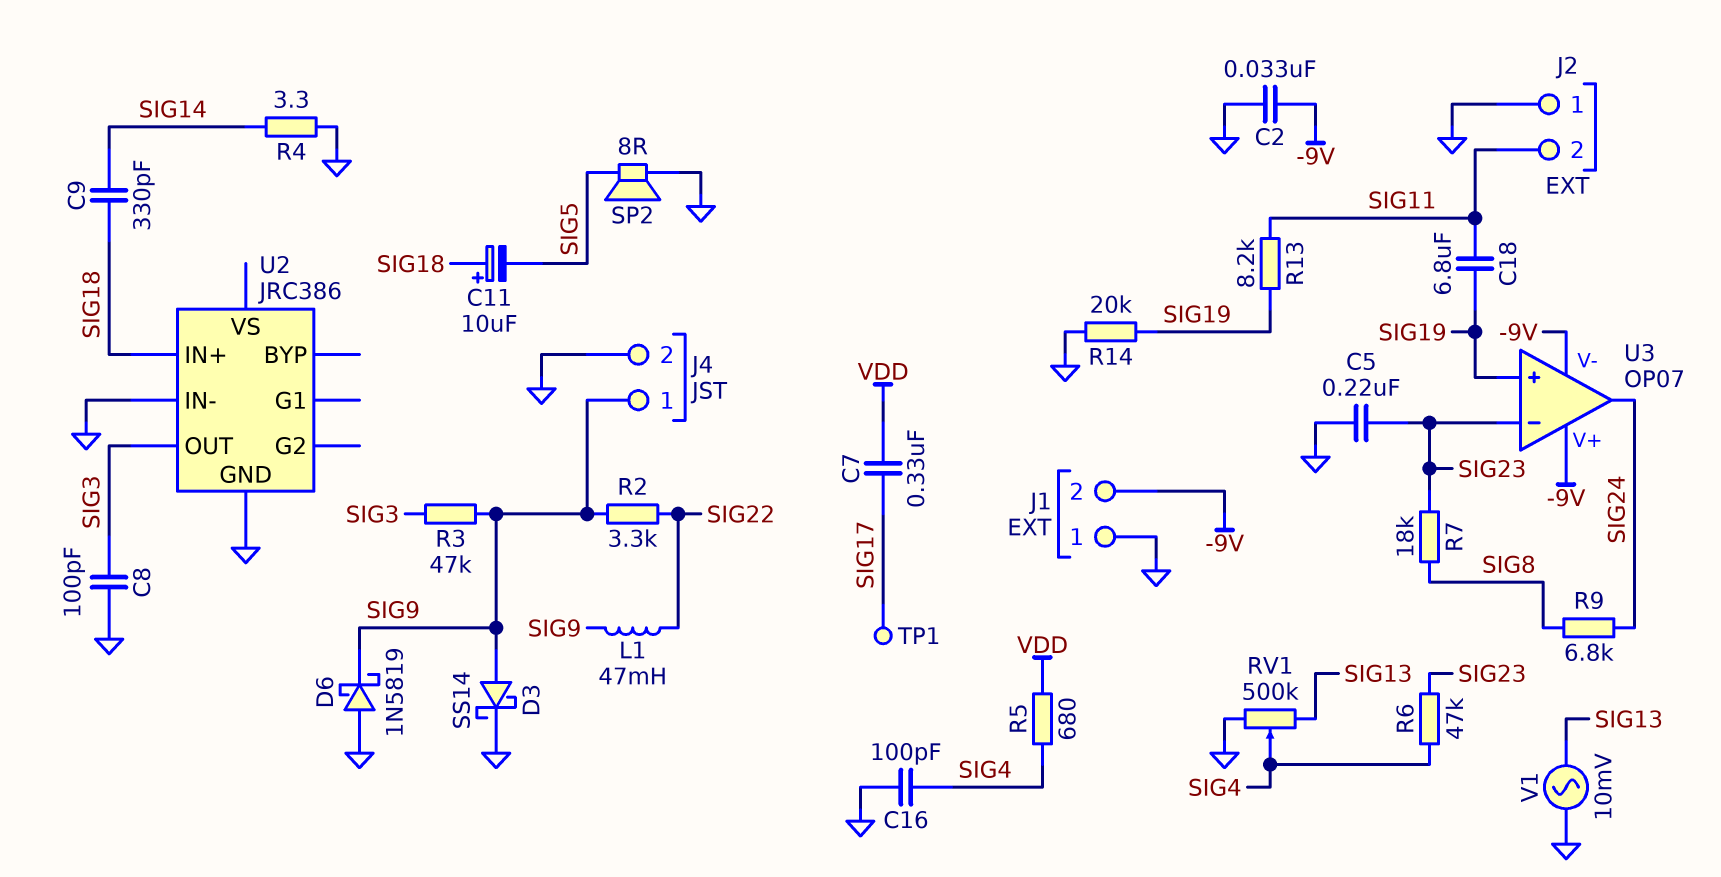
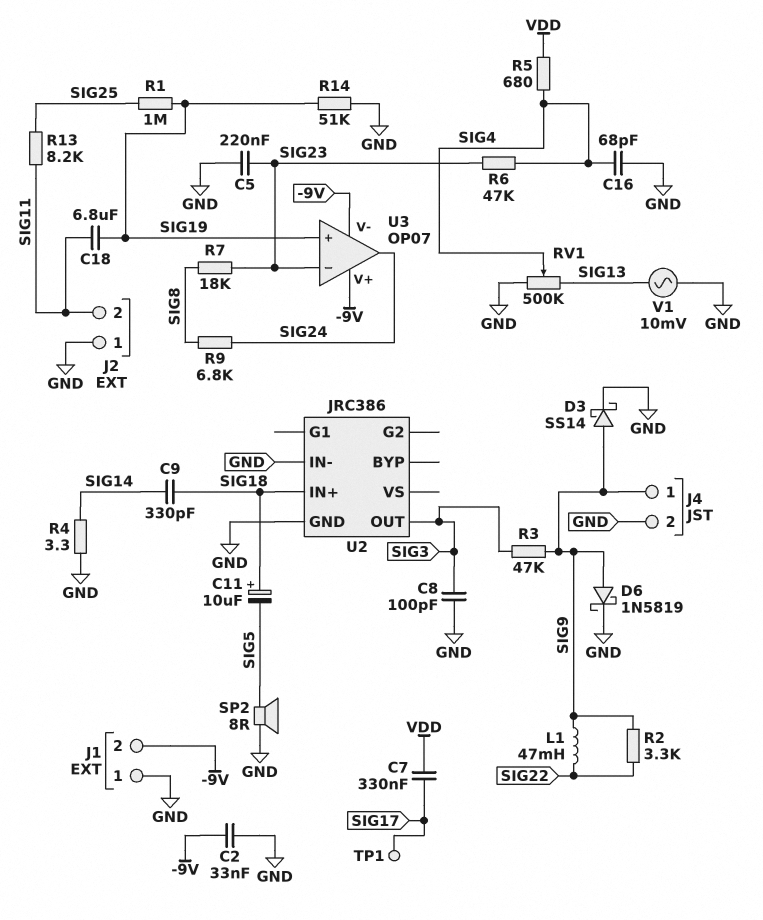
C16: 100pF (GND, SIG4) -> 68pF (GND, SIG4)
D6: schottky 1N5819 (A GND, K SIG9) -> schottky 1N5819 (A SIG9, K GND)
R1: none -> 1M (SIG19, SIG25)
R13: 8.2k (SIG11, SIG19) -> 8.2k (SIG11, SIG25)
R14: 20k (GND, SIG19) -> 51k (GND, SIG19)

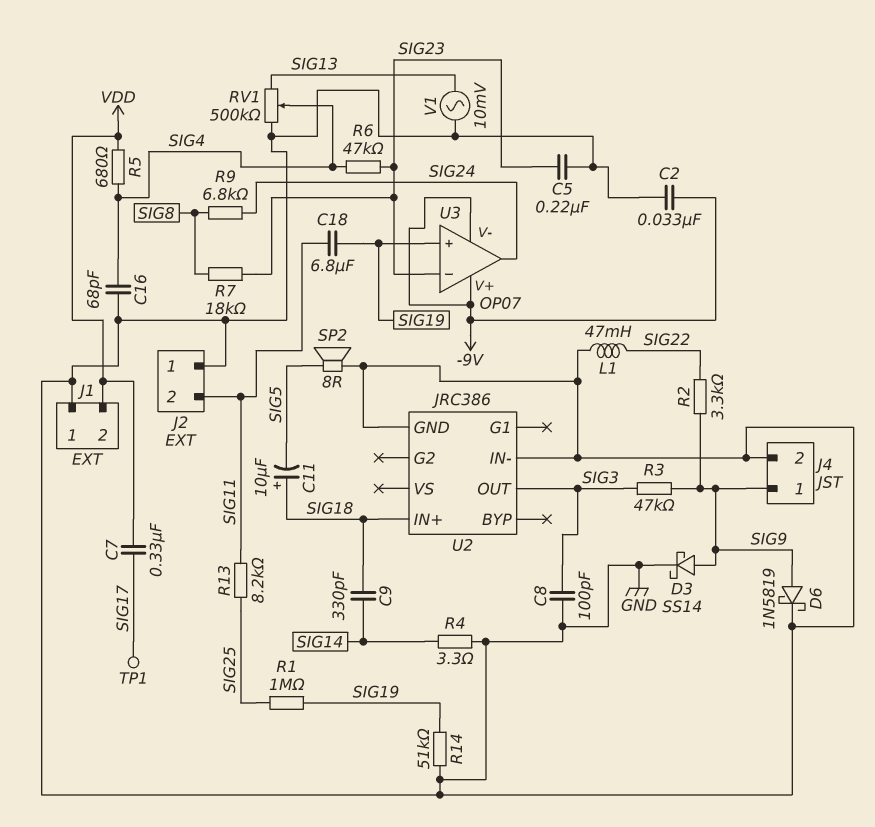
J1 pin 2: -9V -> VDD
L1: 47mH (SIG9, SIG22) -> 47mH (GND, SIG22)

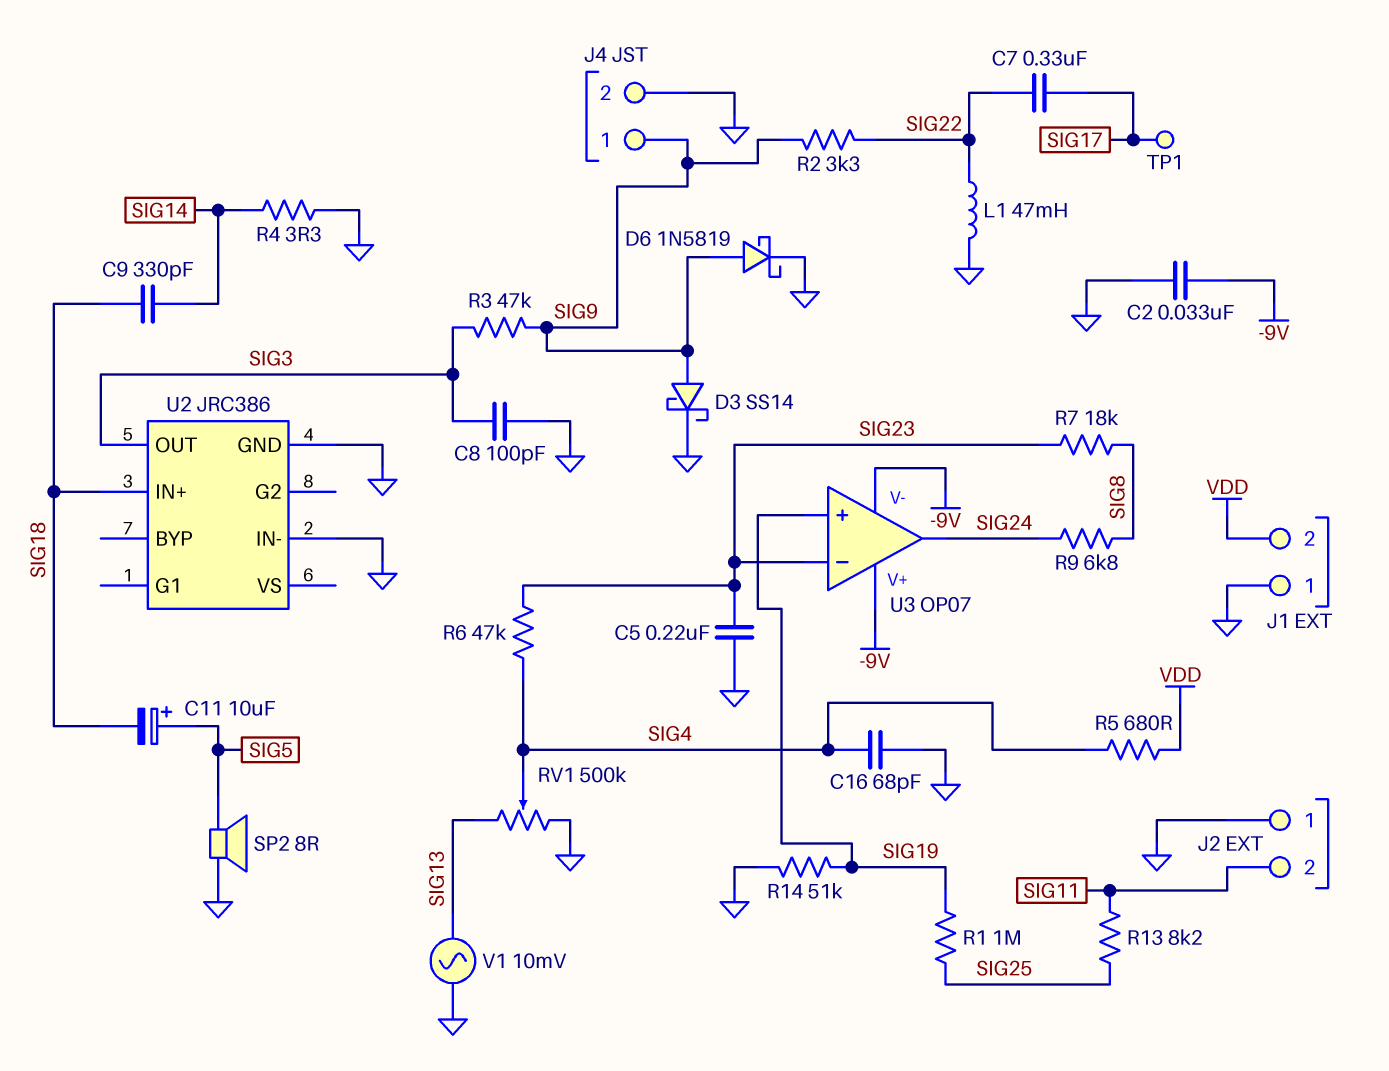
C7: 330nF (SIG17, VDD) -> 330nF (SIG17, SIG22)
C11: 10uF (plus SIG18, minus SIG5) -> 10uF (plus SIG5, minus SIG18)
C18: 6.8uF (SIG11, SIG19) -> none

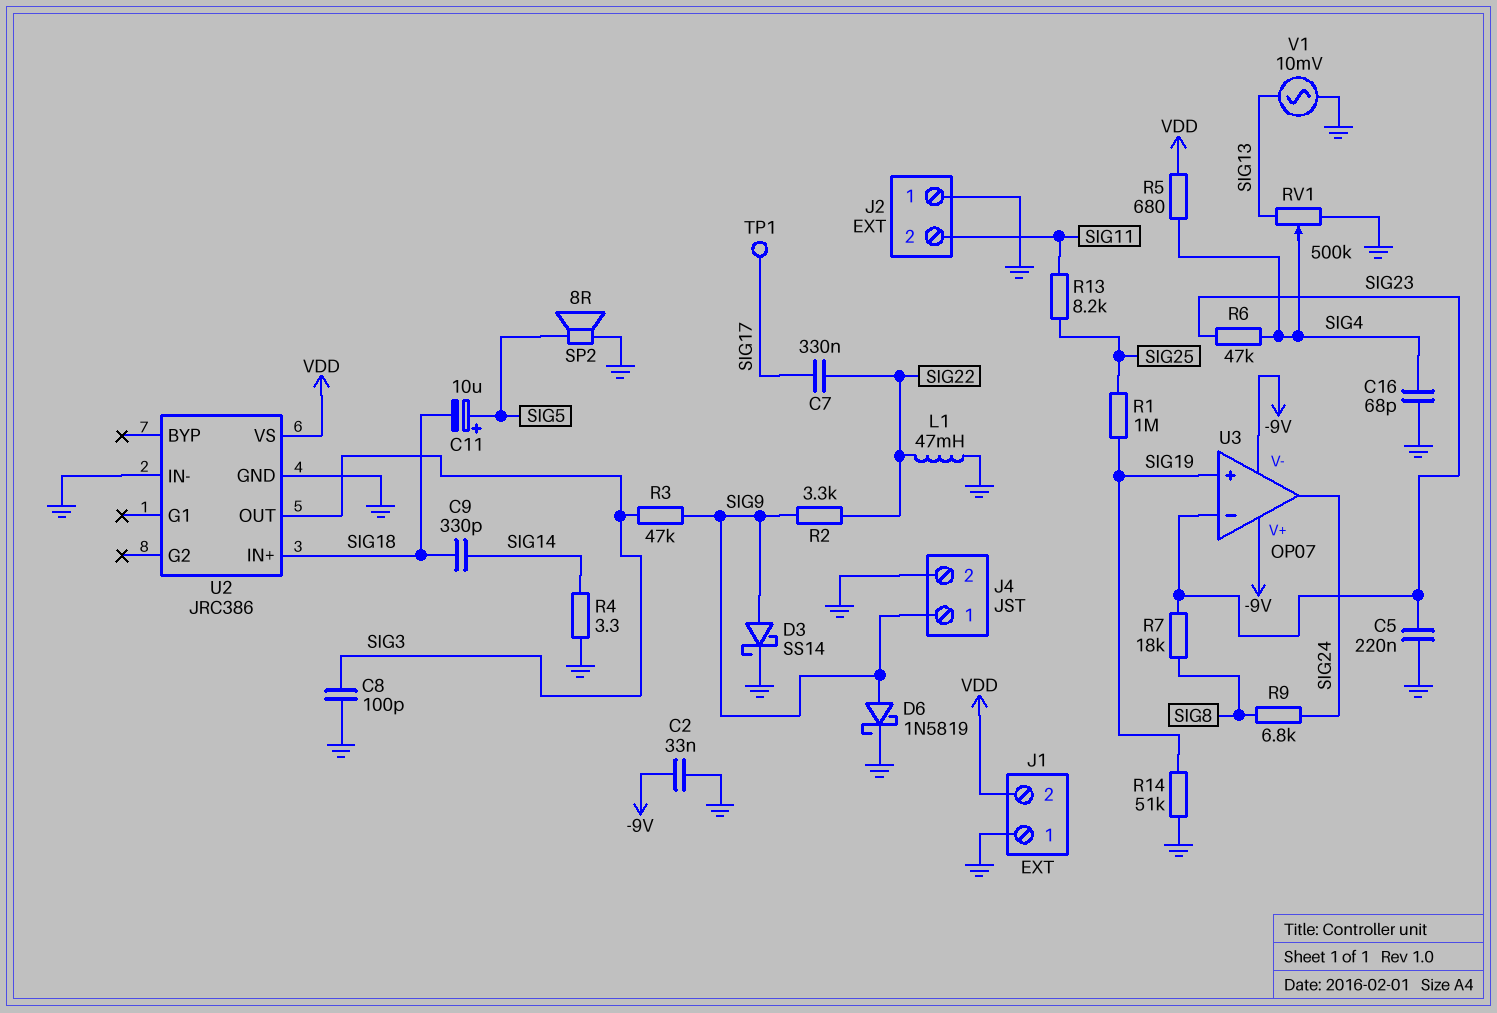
U2 pin VS: none -> VDD

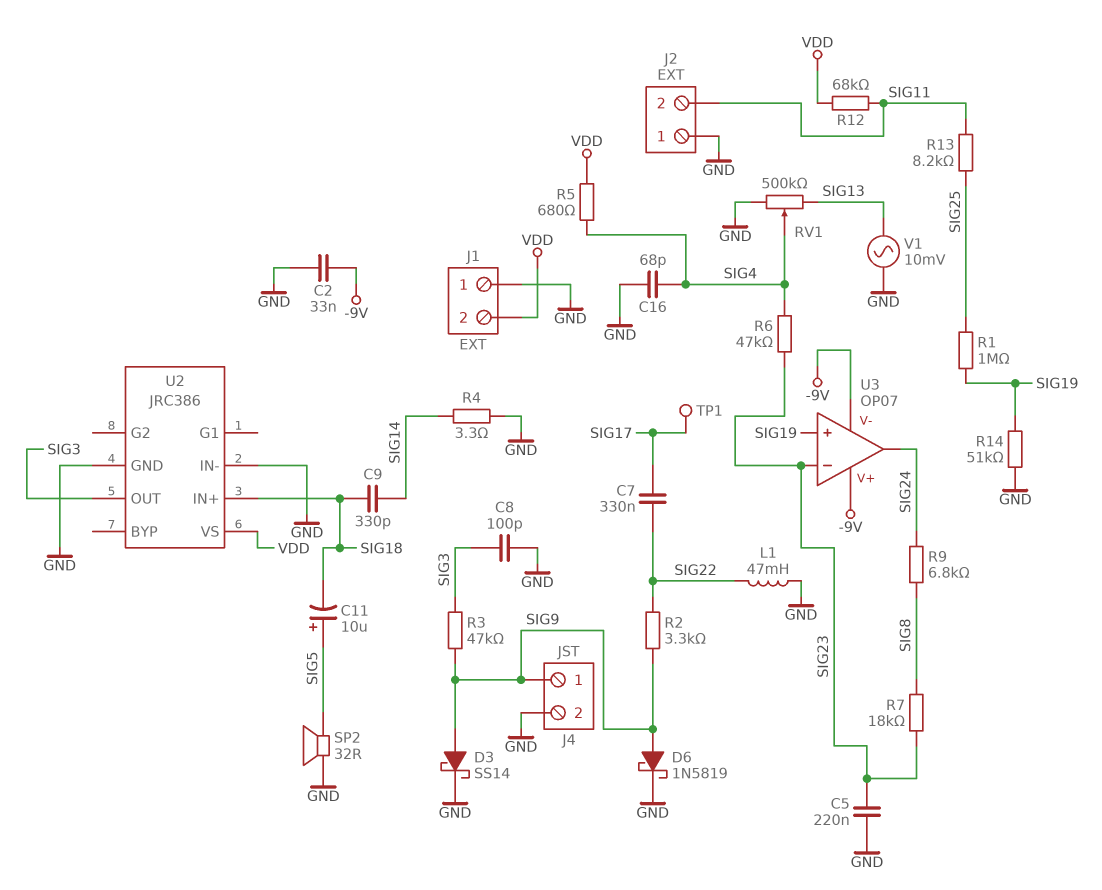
R12: none -> 68k (SIG11, VDD)
SP2: speaker 8R (GND, SIG5) -> speaker 32R (GND, SIG5)

